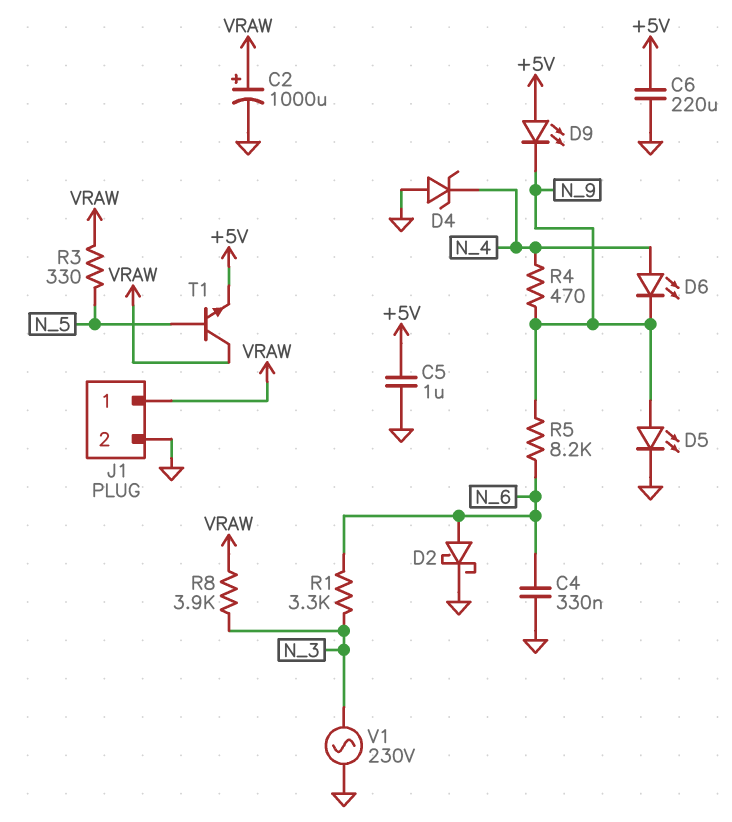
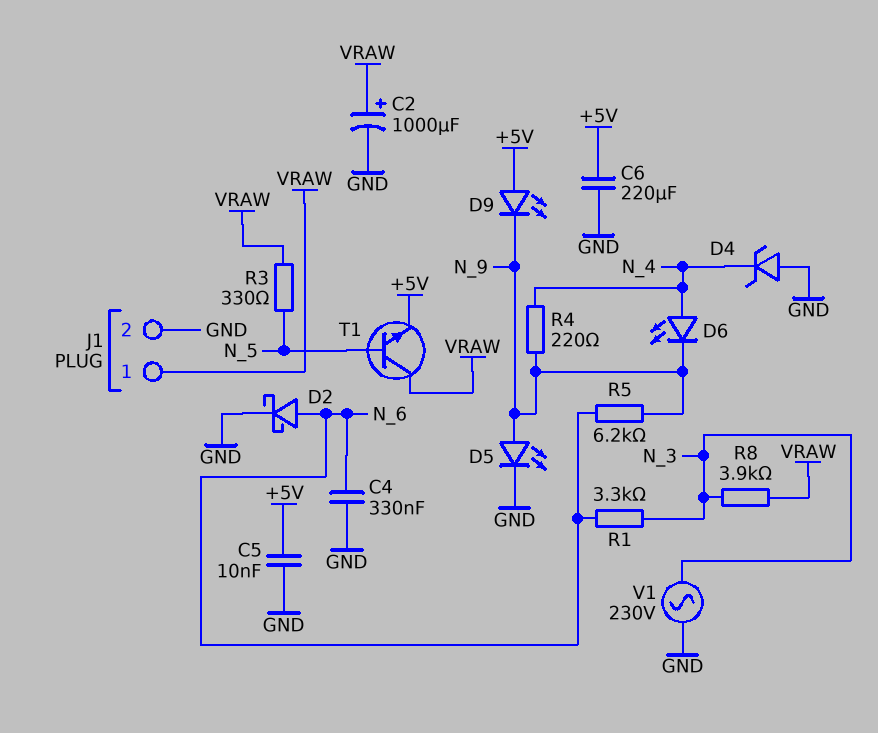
C5: 1uF (+5V, GND) -> 10nF (+5V, GND)
R4: 470 (N_4, N_9) -> 220 (N_4, N_9)
R5: 8.2k (N_6, N_9) -> 6.2k (N_6, N_9)

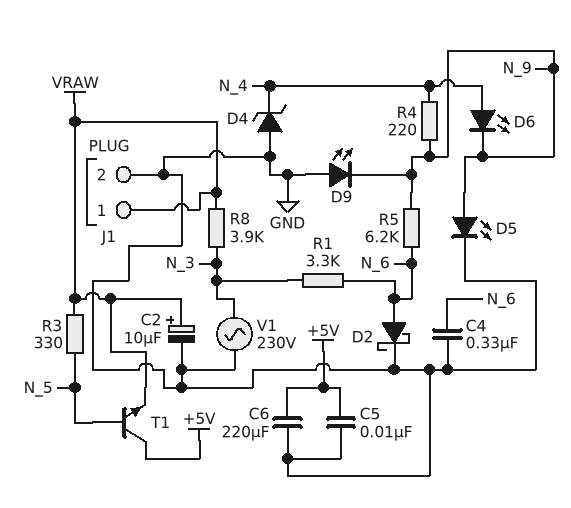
C2: 1000uF (plus VRAW, minus GND) -> 10uF (plus VRAW, minus GND)
D9: LED (A +5V, K N_9) -> LED (A GND, K N_9)
T1: NPN (B N_5, C VRAW, E +5V) -> NPN (B N_5, C +5V, E VRAW)

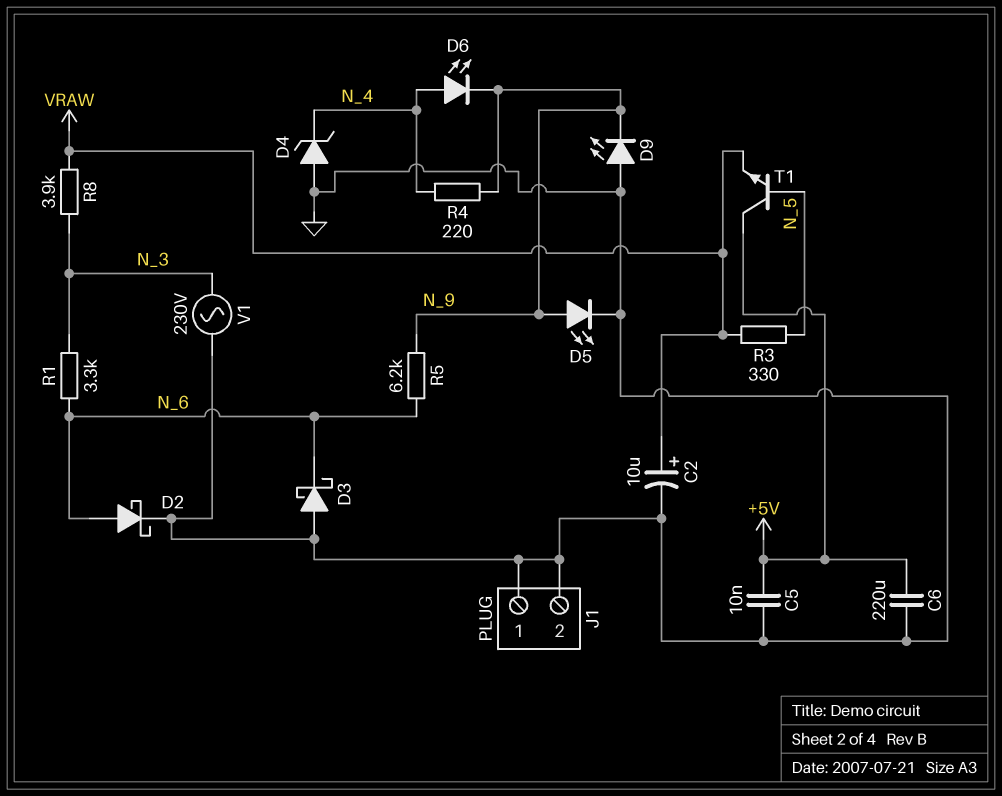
C4: 330nF (GND, N_6) -> none
D3: none -> schottky (A GND, K N_6)
J1 pin 1: VRAW -> GND

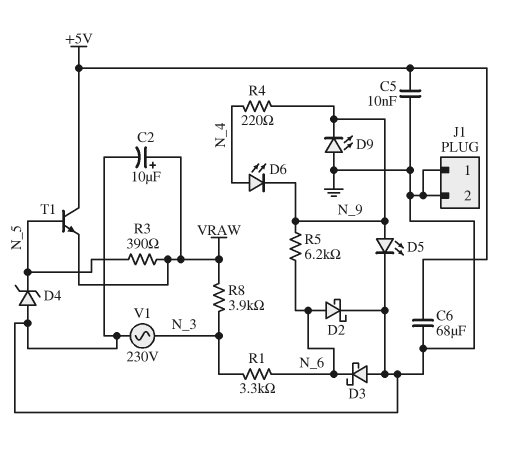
C6: 220uF (+5V, GND) -> 68uF (+5V, GND)
D4: zener (A GND, K N_4) -> zener (A GND, K N_5)
R3: 330 (N_5, VRAW) -> 390 (N_5, VRAW)

